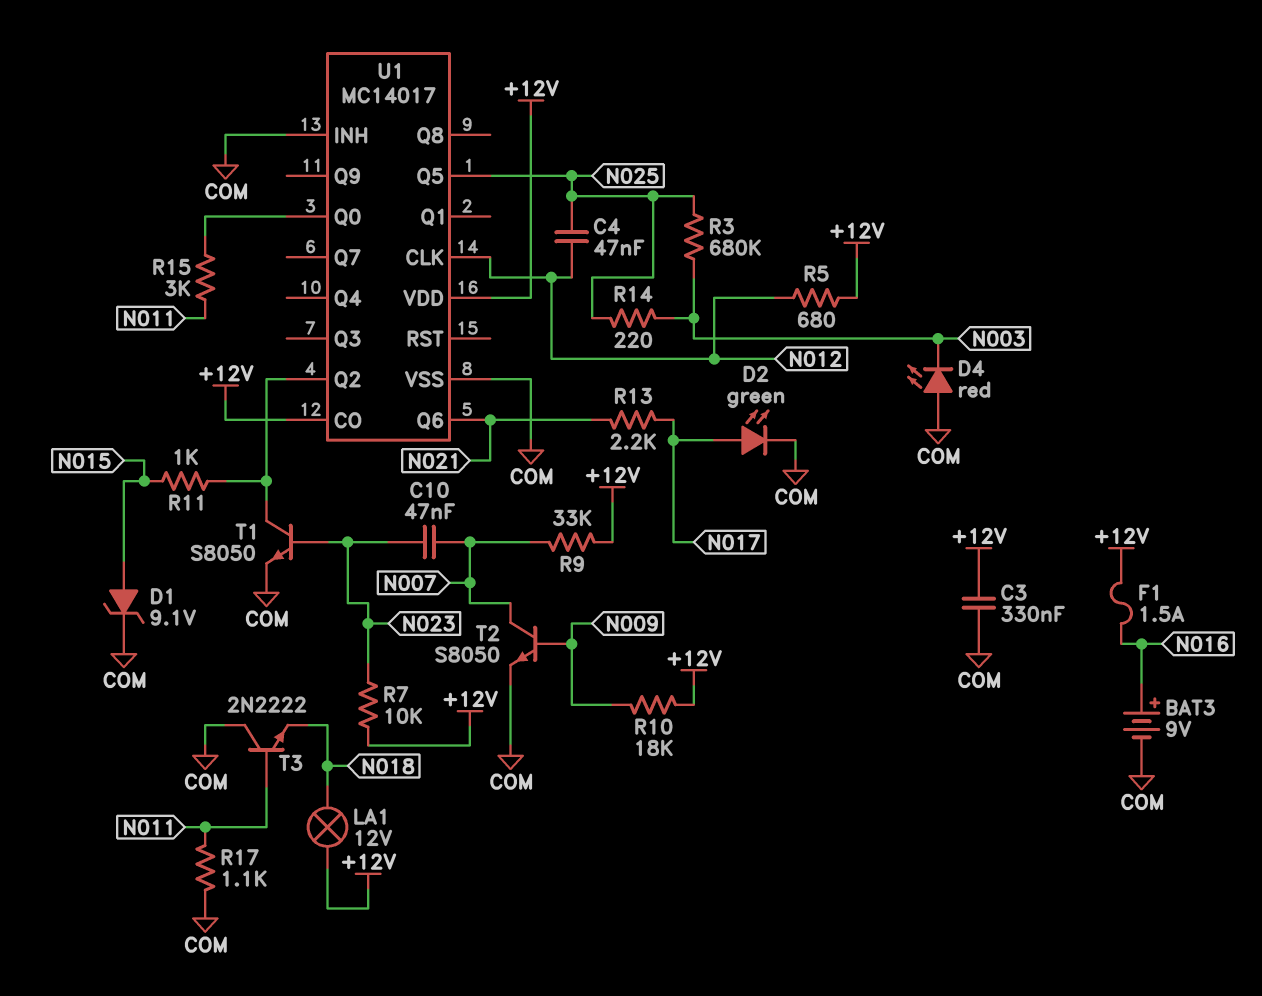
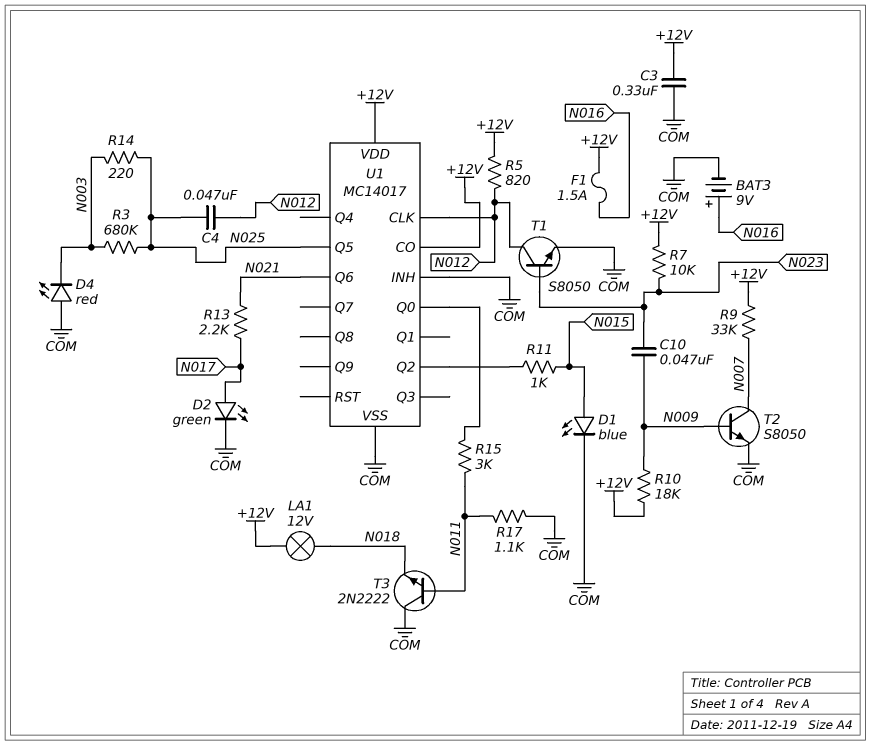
C10: 47nF (N007, N023) -> 47nF (N009, N023)
D1: zener 9.1V (A N015, K COM) -> LED blue (A N015, K COM)
R5: 680 (+12V, N012) -> 820 (+12V, N012)
T1: NPN S8050 (B N023, C U1/Q2, E COM) -> NPN S8050 (B N023, C N012, E COM)

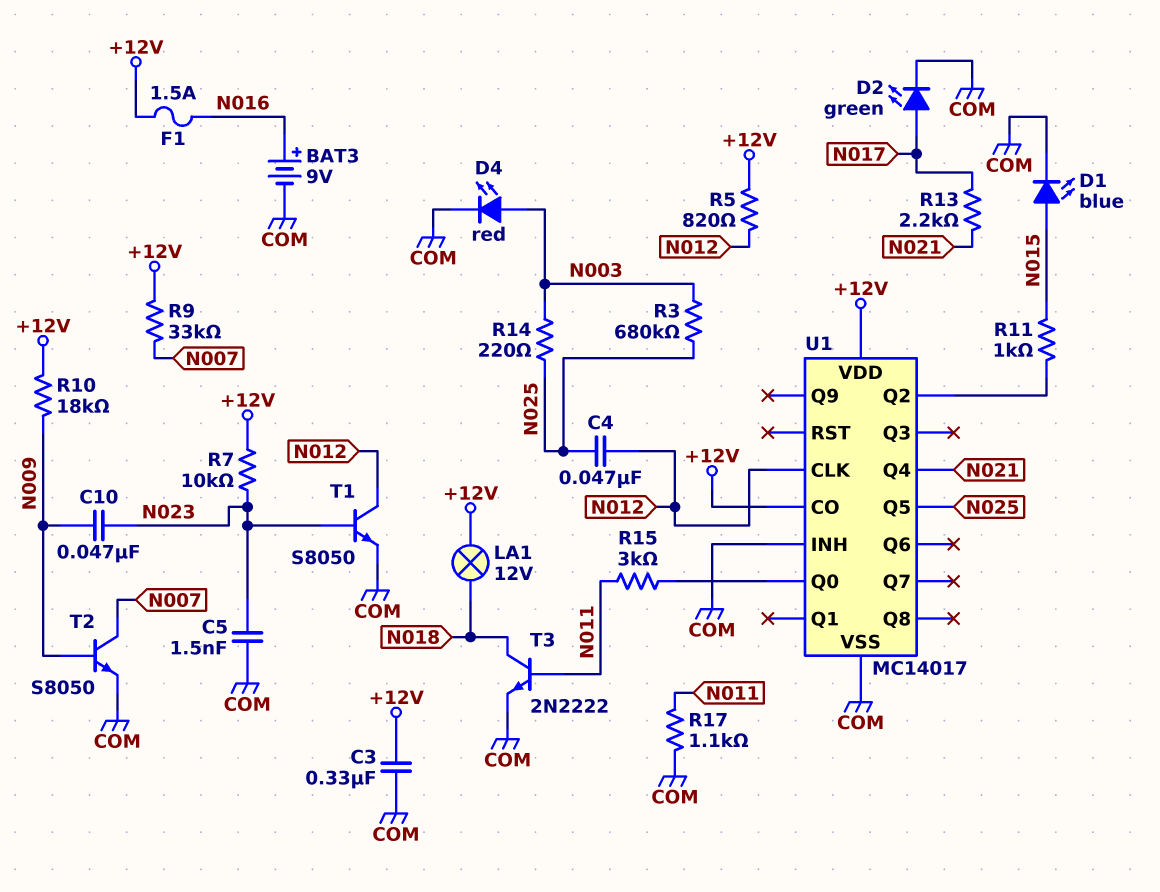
C5: none -> 1.5nF (COM, N023)
D4: LED red (A COM, K N003) -> LED red (A N003, K COM)
T3: NPN 2N2222 (B N011, C COM, E N018) -> NPN 2N2222 (B N011, C N018, E COM)
U1 pin Q4: none -> N021
U1 pin Q6: N021 -> none

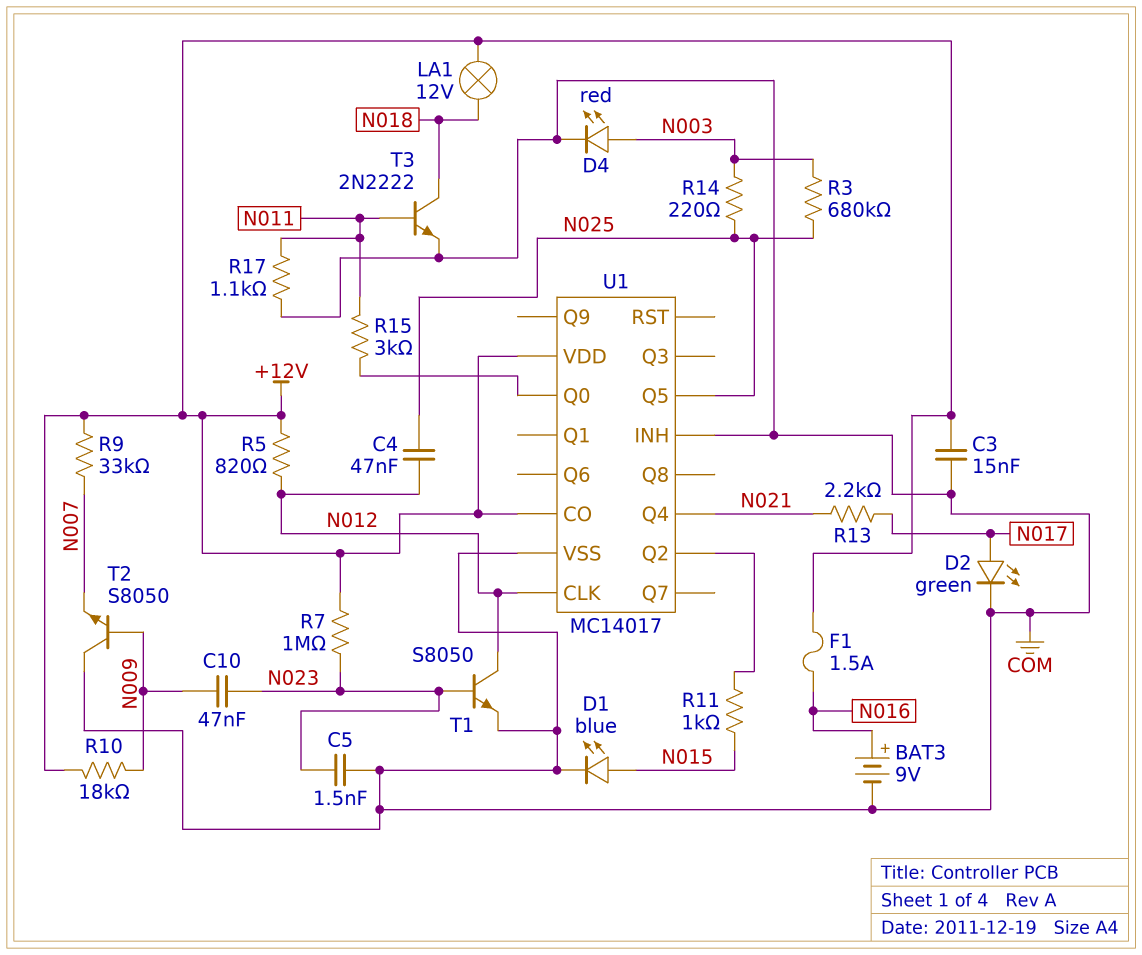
C3: 330nF (+12V, COM) -> 15nF (+12V, COM)
R7: 10k (+12V, N023) -> 1M (+12V, N023)
T2: NPN S8050 (B N009, C N007, E COM) -> NPN S8050 (B N009, C COM, E N007)

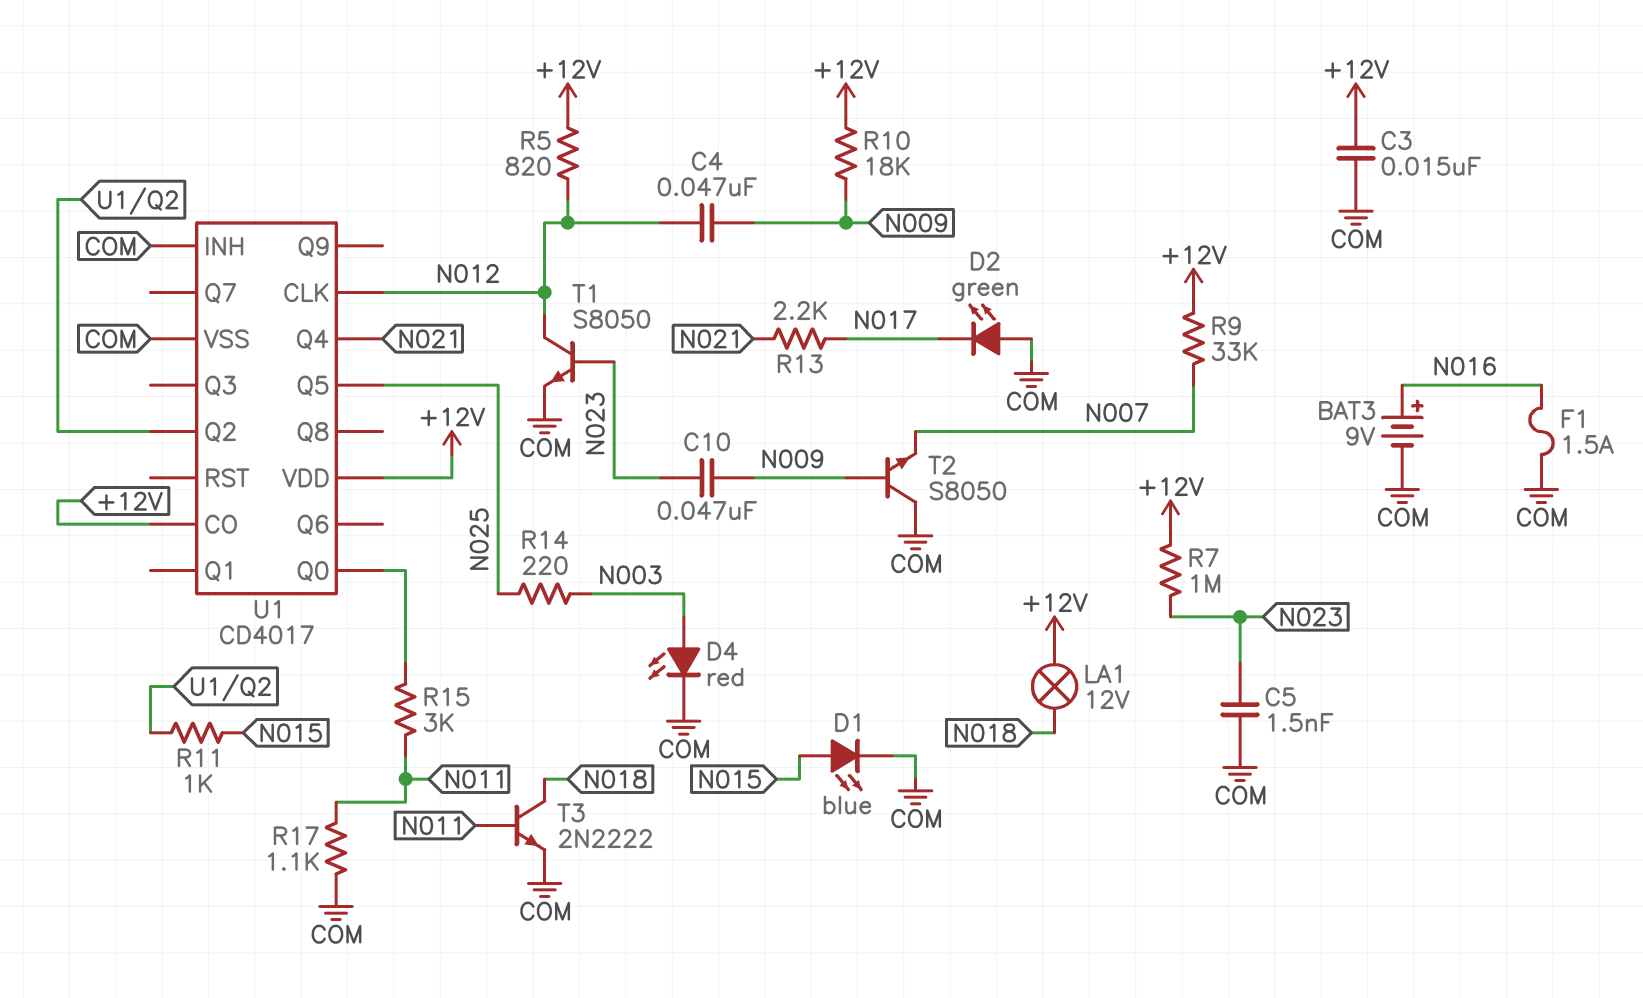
C4: 47nF (N012, N025) -> 47nF (N009, N012)
D2: LED green (A N017, K COM) -> LED green (A COM, K N017)
F1: 1.5A (+12V, N016) -> 1.5A (COM, N016)
R3: 680k (N003, N025) -> none
U1: MC14017 -> CD4017

